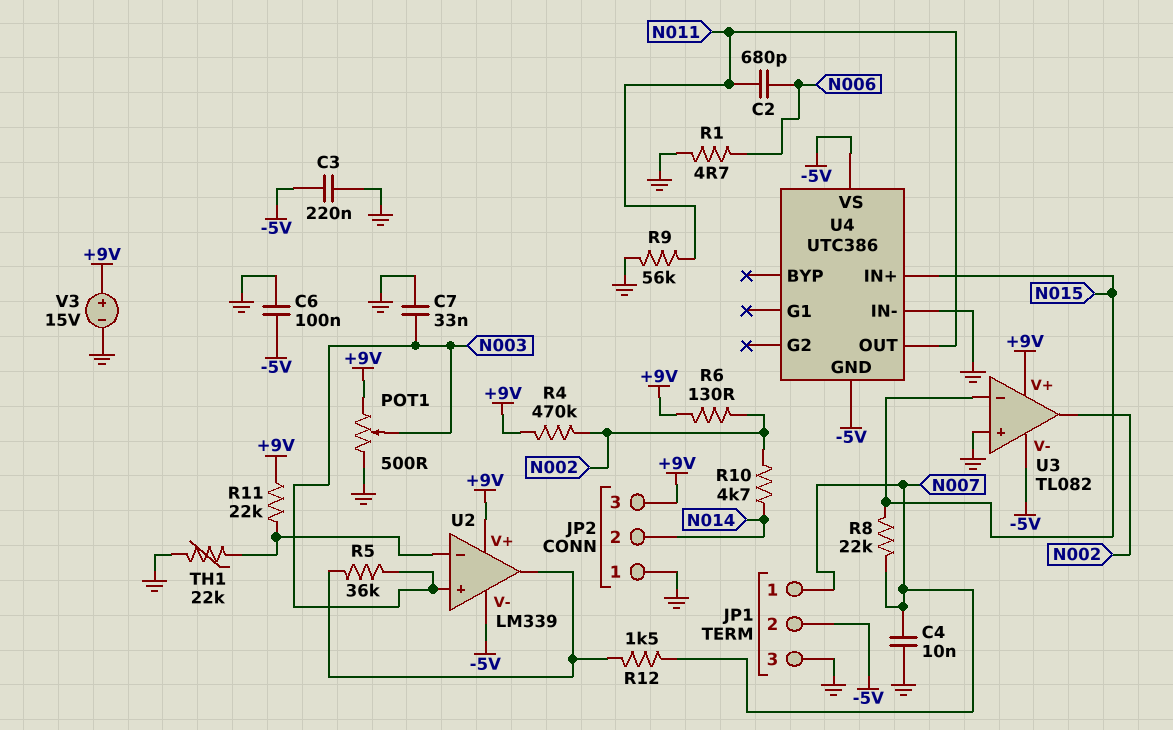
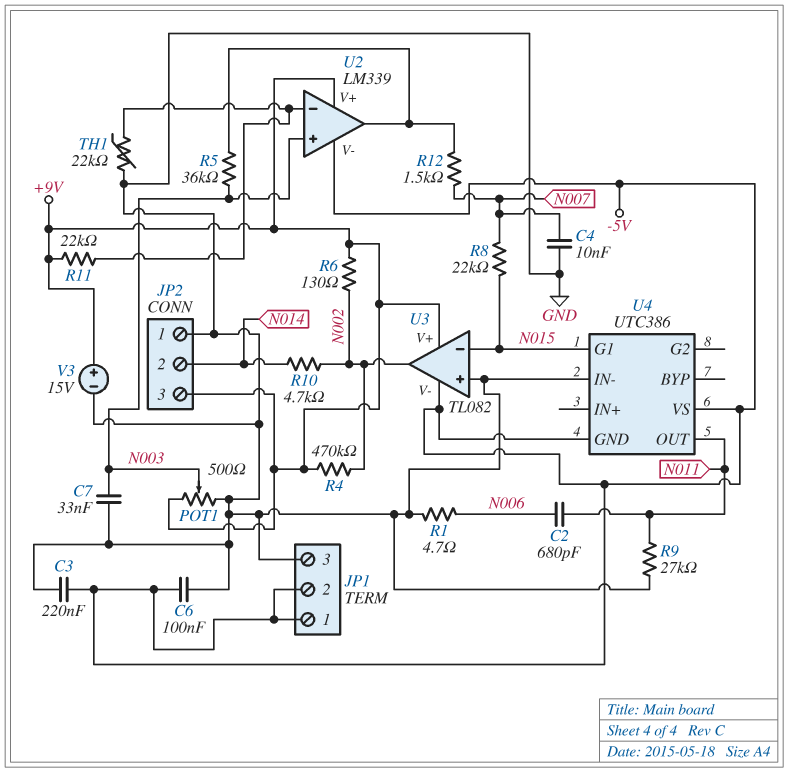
JP1 pin 1: N007 -> -5V
R9: 56k (GND, N011) -> 27k (GND, N011)
U4 pin G1: none -> N015
U4 pin IN+: N015 -> none

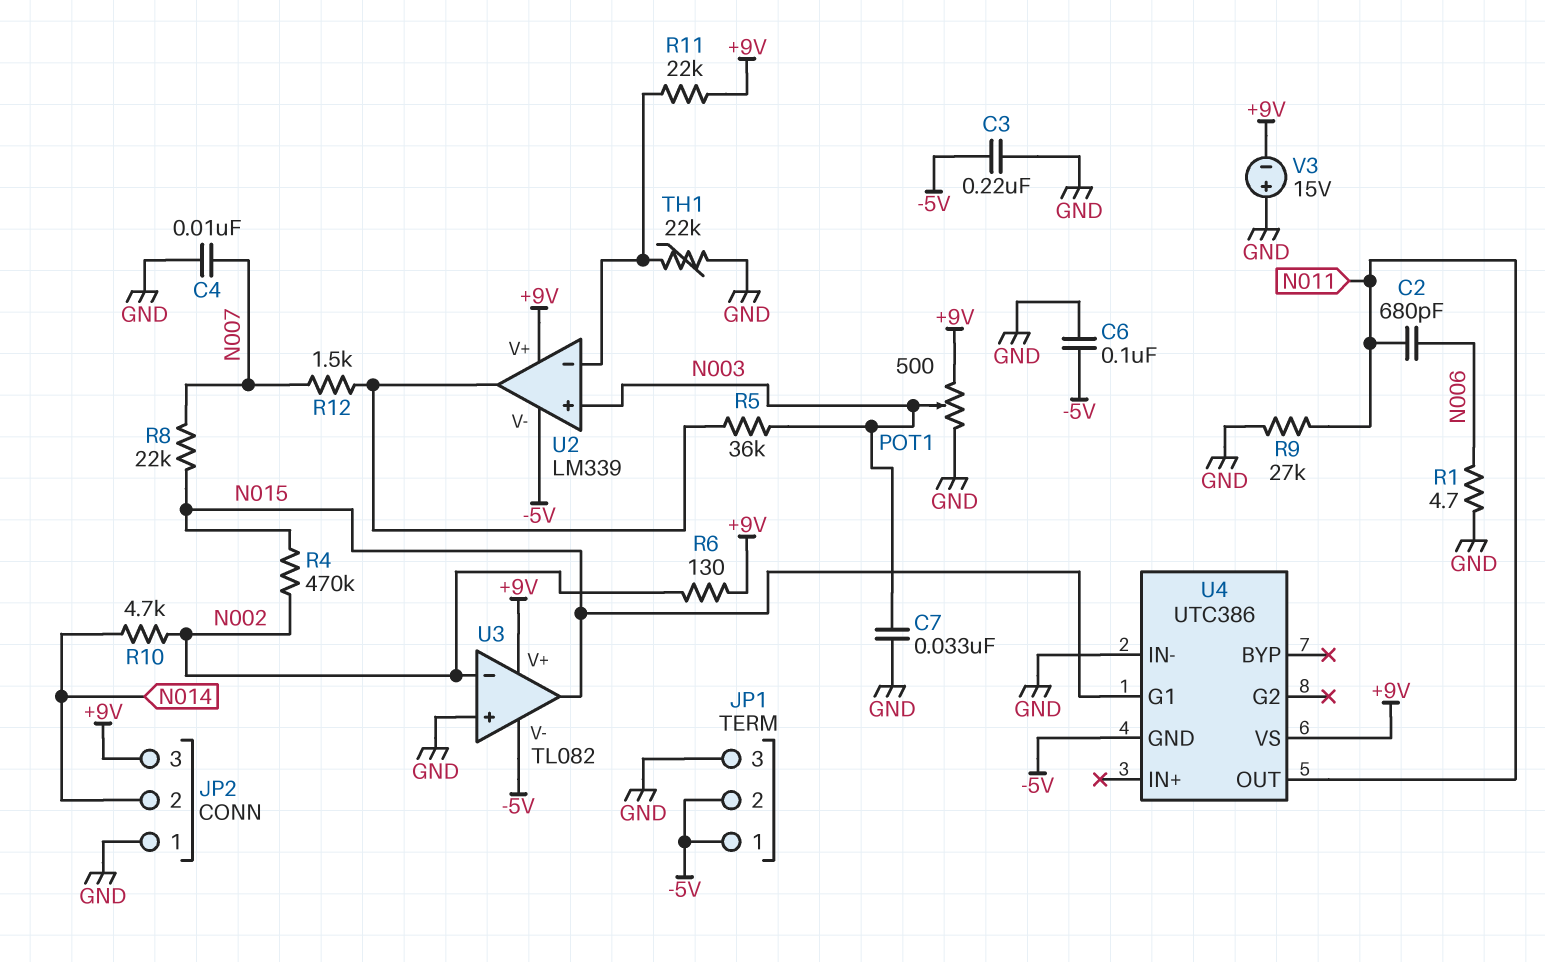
R4: 470k (+9V, N002) -> 470k (N002, N015)
U3 pin in-: N015 -> N002
U3 pin out: N002 -> N015
U4 pin VS: -5V -> +9V
V3: 15V (plus +9V, minus GND) -> 15V (plus GND, minus +9V)

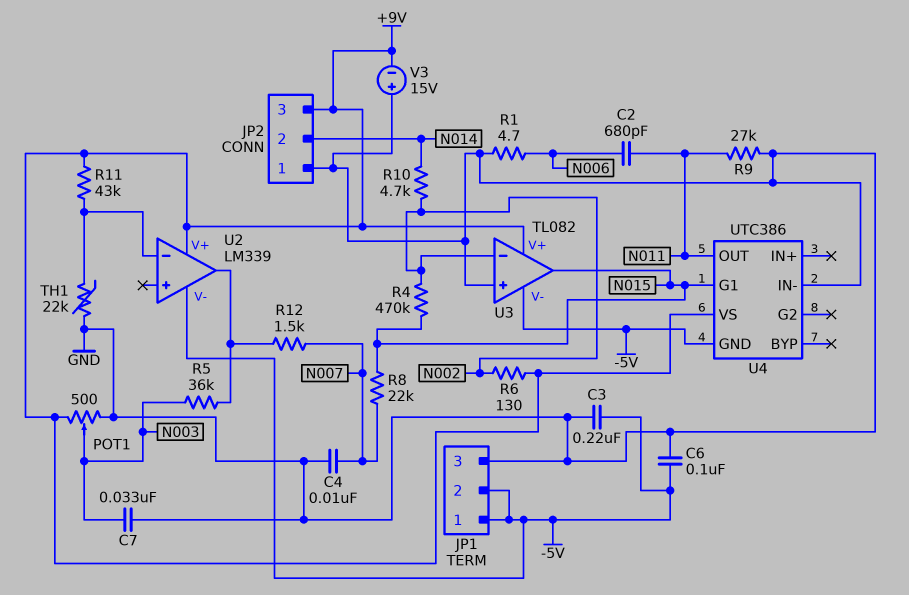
R11: 22k (+9V, U2/in-) -> 43k (+9V, U2/in-)
U2 pin in+: N003 -> none

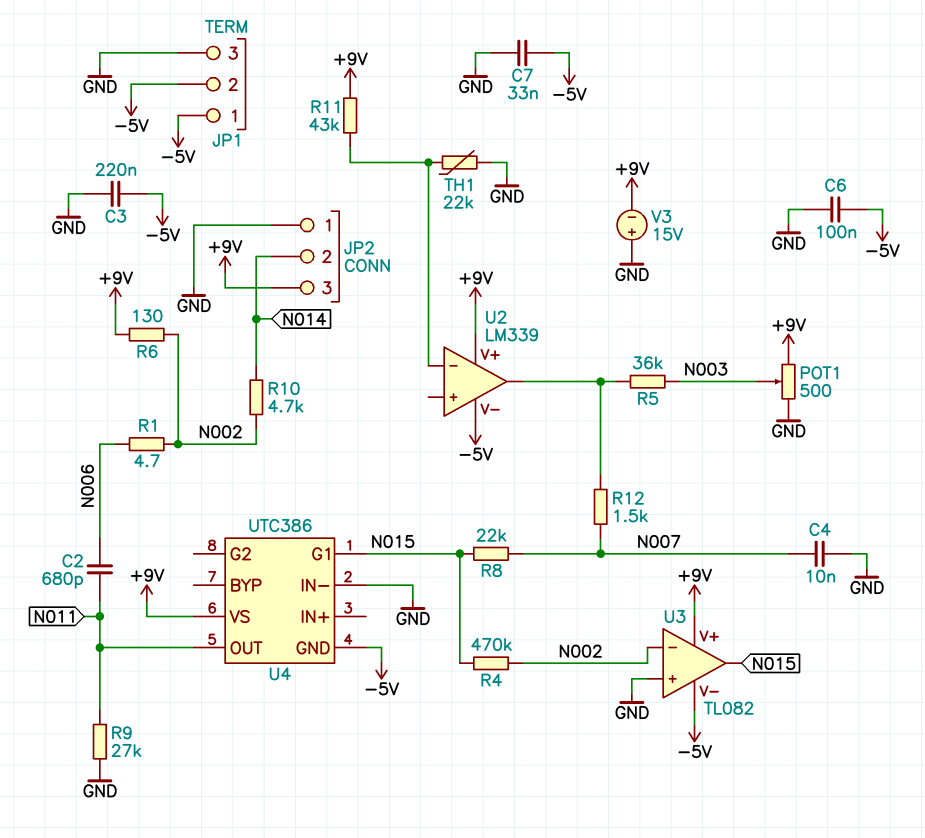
C7: 33nF (GND, N003) -> 33nF (-5V, GND)
R1: 4.7 (GND, N006) -> 4.7 (N002, N006)

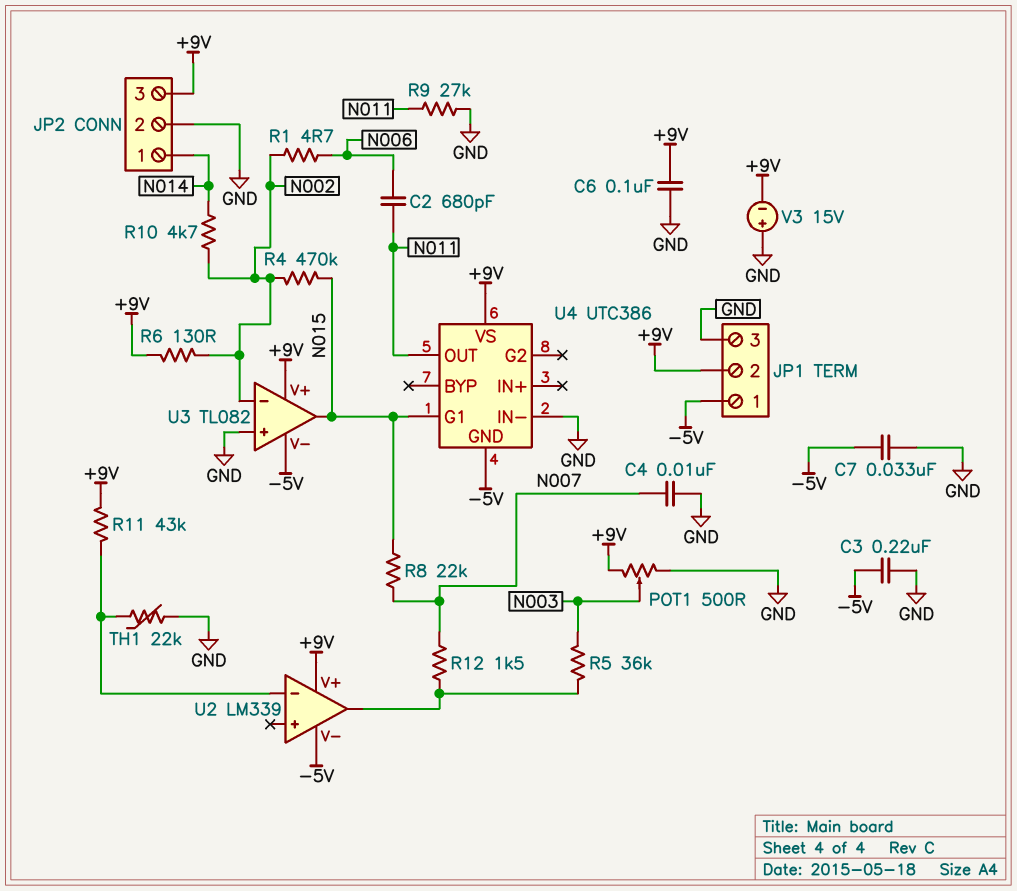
C6: 100nF (-5V, GND) -> 100nF (+9V, GND)
JP1 pin 2: -5V -> +9V
JP2 pin 1: GND -> N014
JP2 pin 2: N014 -> GND

